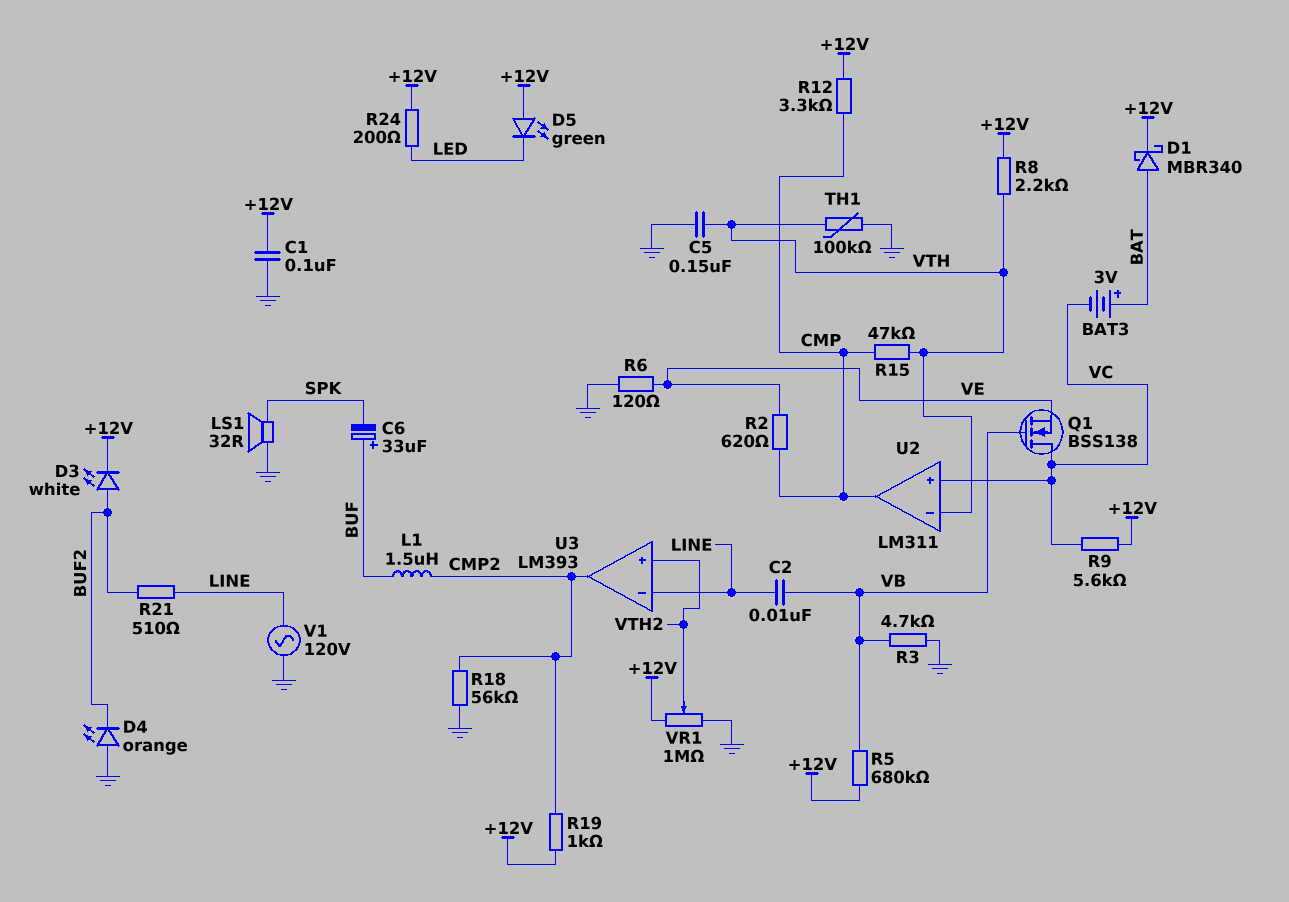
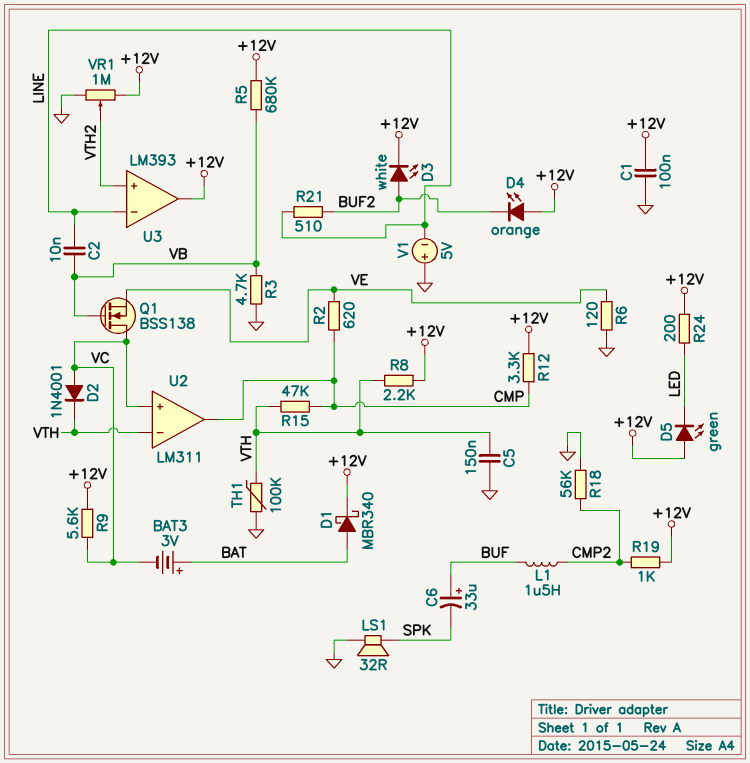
D2: none -> diode 1N4001 (A VC, K VTH)
D4: LED orange (A GND, K BUF2) -> LED orange (A +12V, K BUF2)
U3 pin out: CMP2 -> +12V
V1: AC 120V (GND, LINE) -> 5V (plus GND, minus LINE)

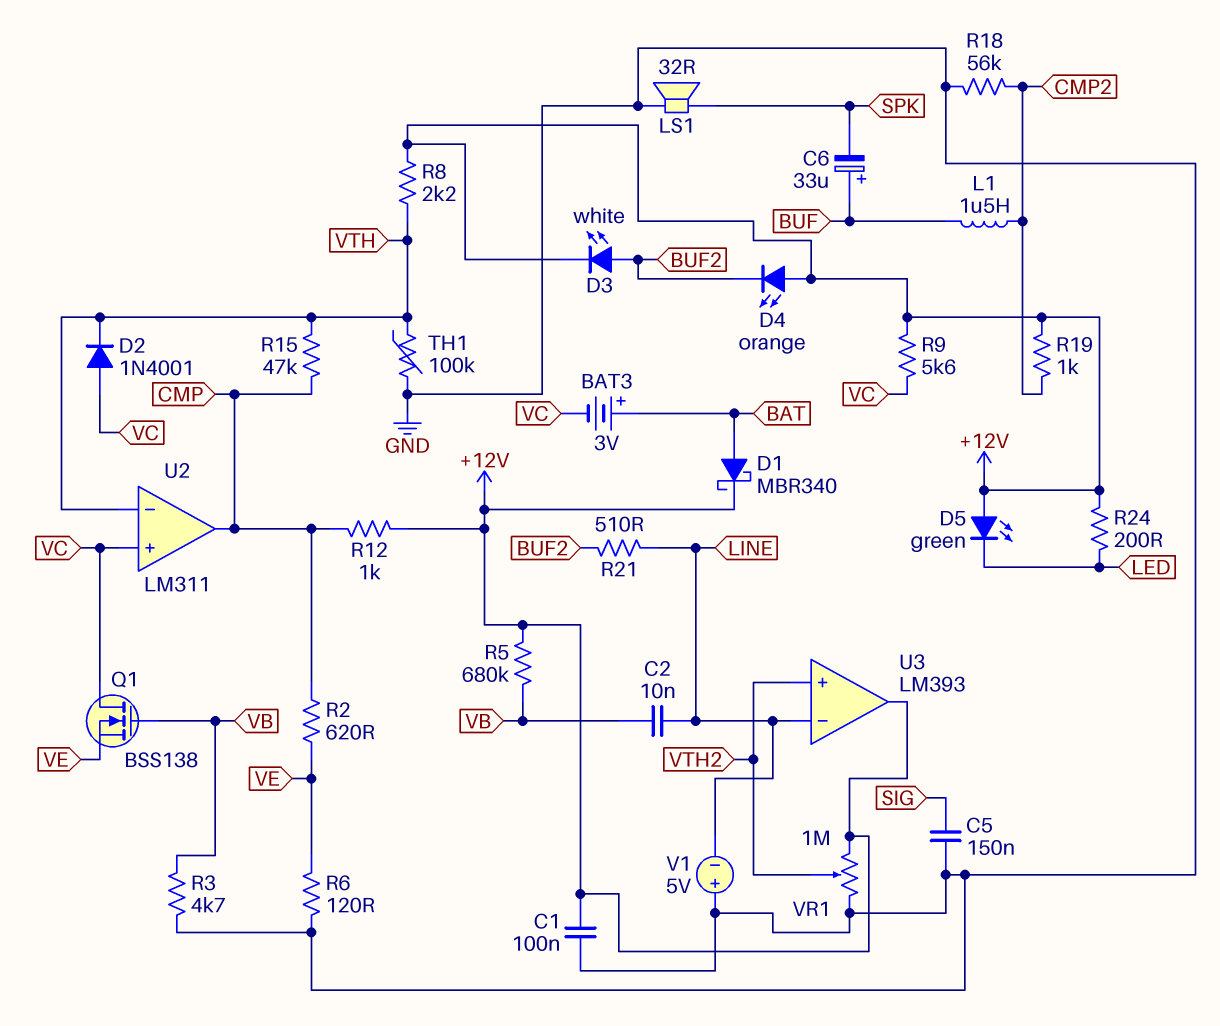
C5: 150nF (GND, VTH) -> 150nF (GND, SIG)
R12: 3.3k (+12V, CMP) -> 1k (+12V, CMP)

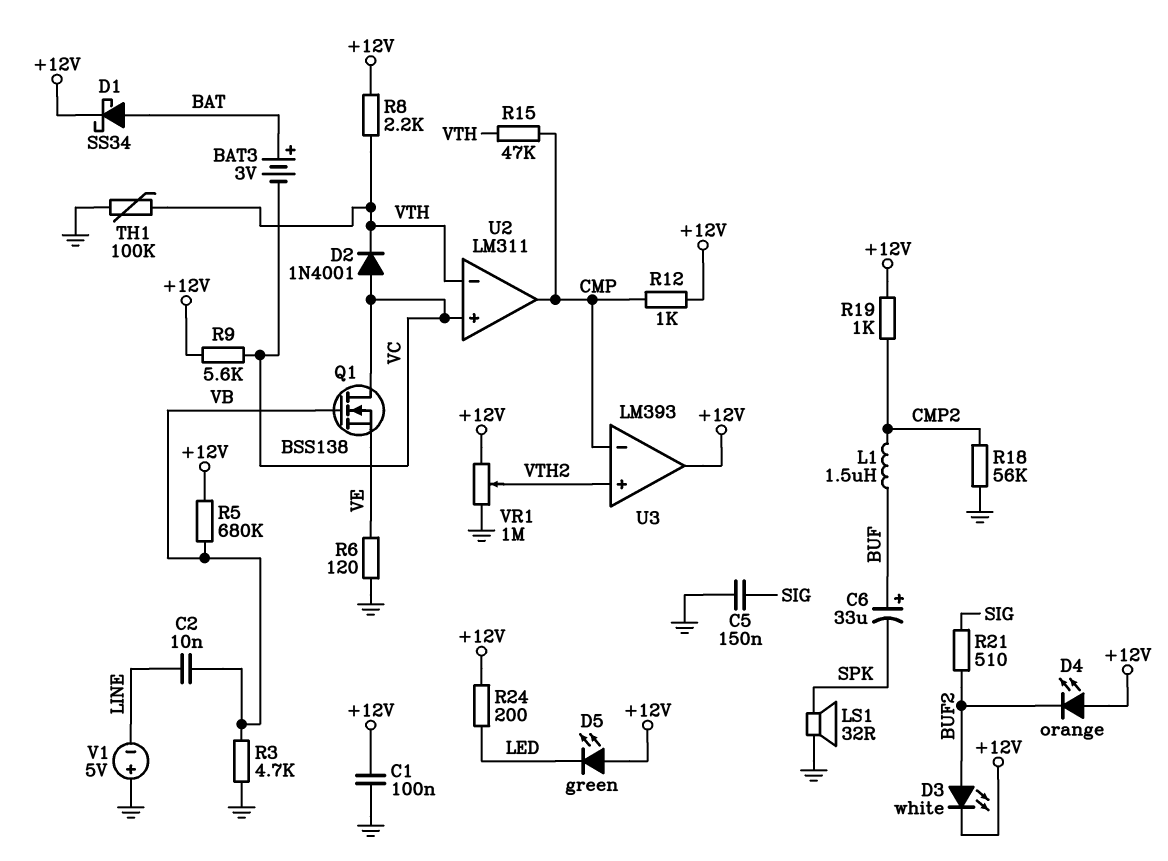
D1: schottky MBR340 (A BAT, K +12V) -> schottky SS34 (A BAT, K +12V)
R2: 620 (CMP, VE) -> none
R21: 510 (BUF2, LINE) -> 510 (BUF2, SIG)
U3 pin in-: LINE -> CMP

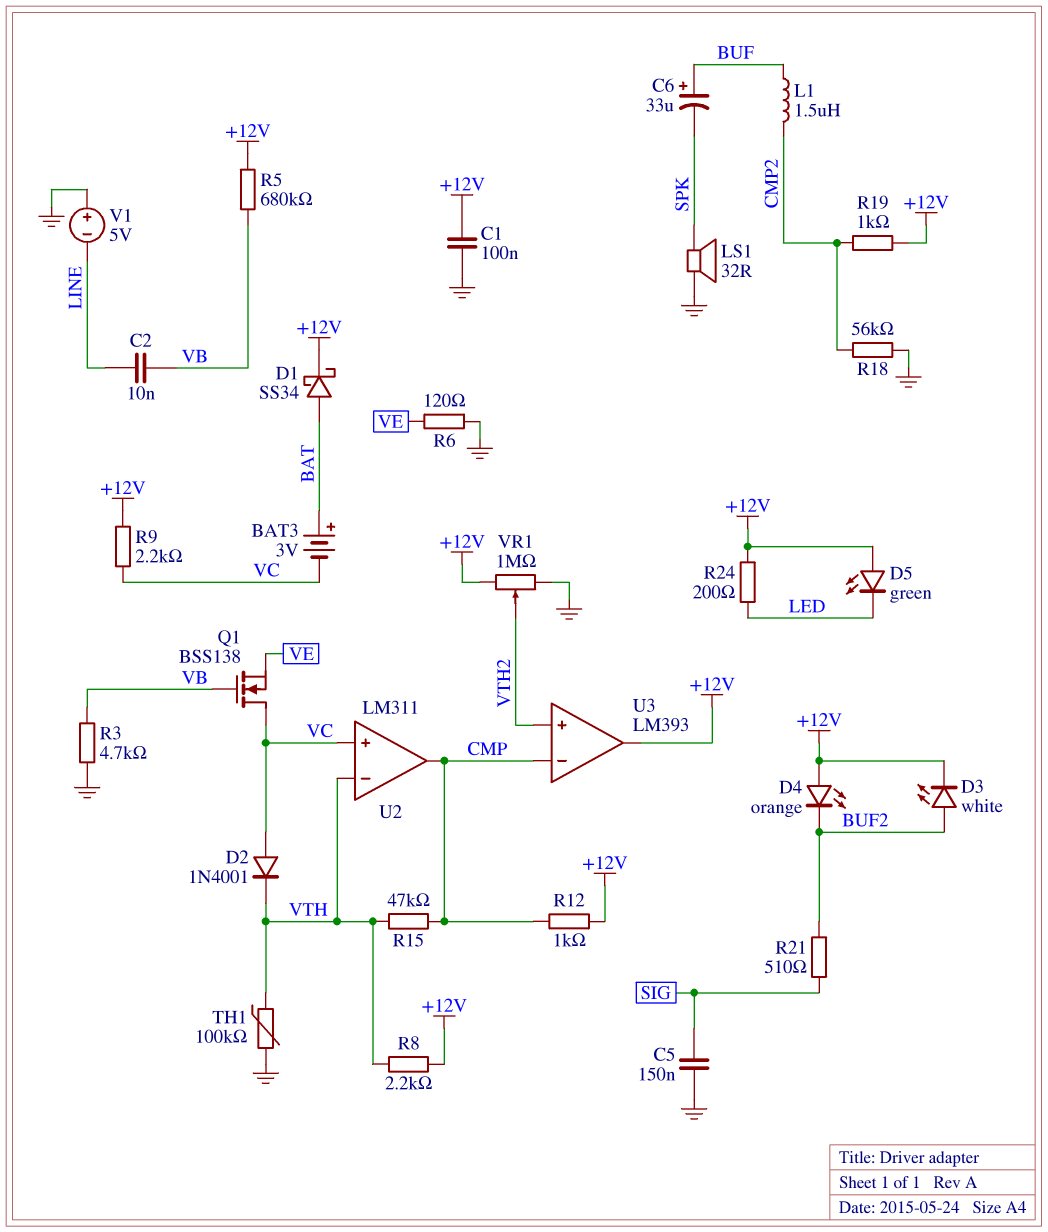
R9: 5.6k (+12V, VC) -> 2.2k (+12V, VC)

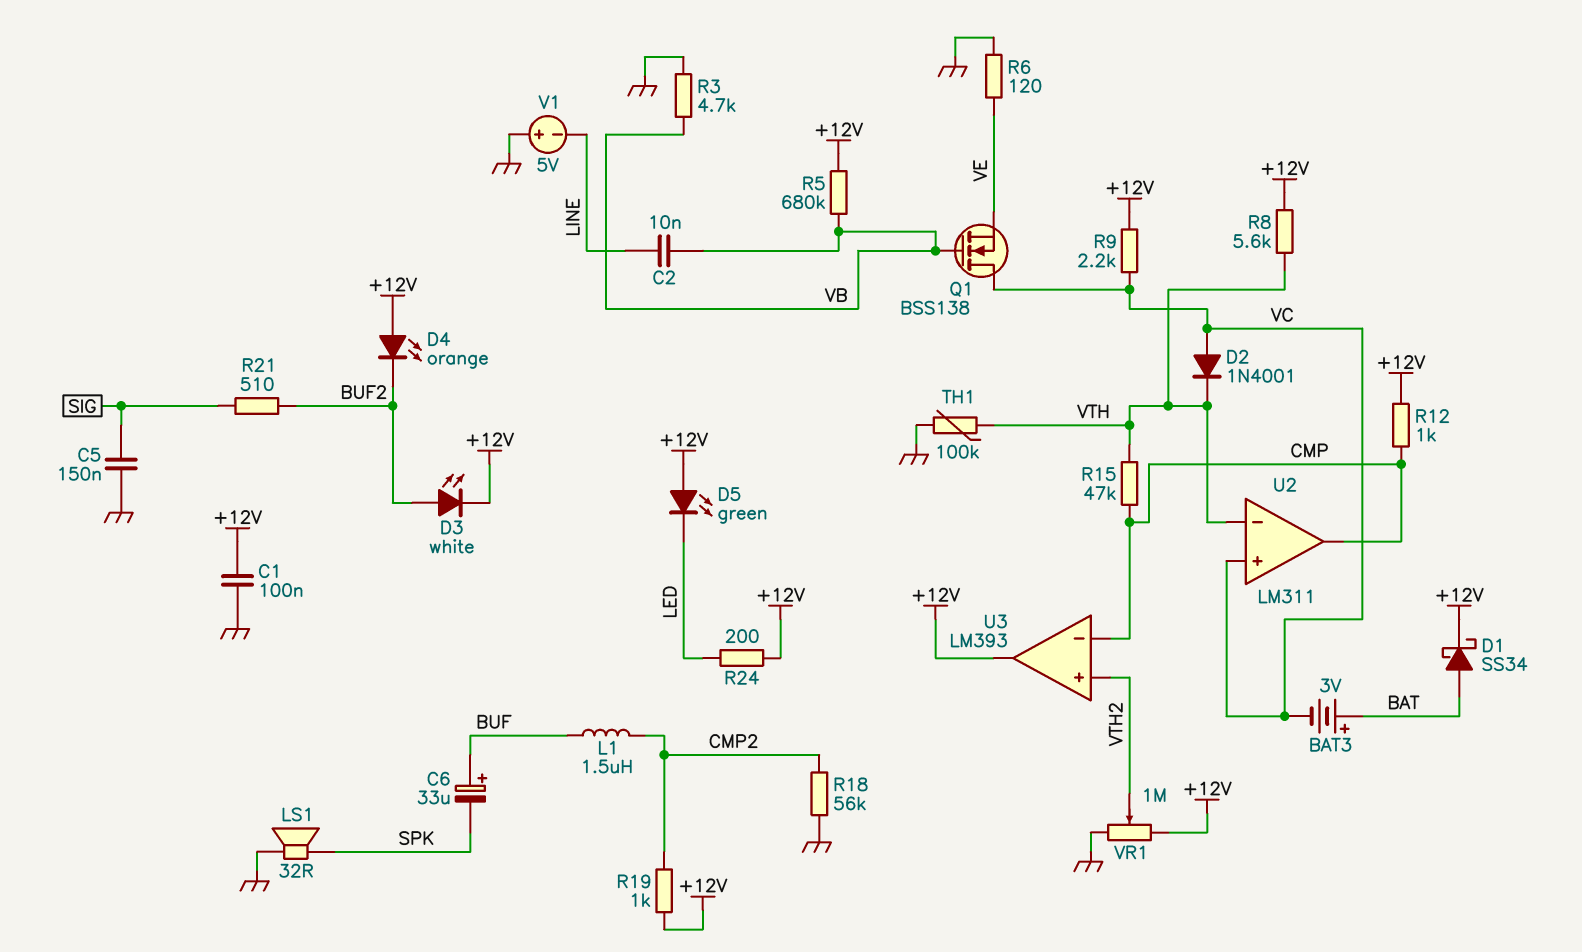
R8: 2.2k (+12V, VTH) -> 5.6k (+12V, VTH)

